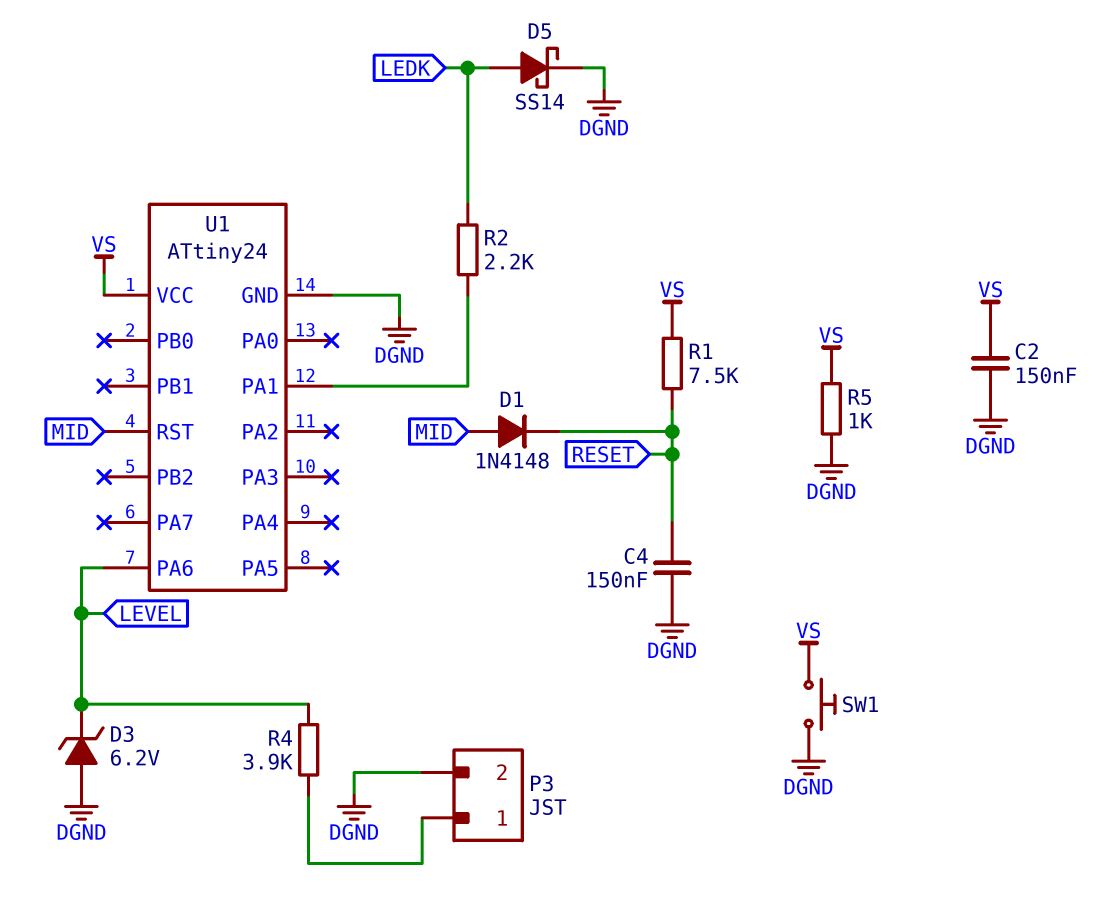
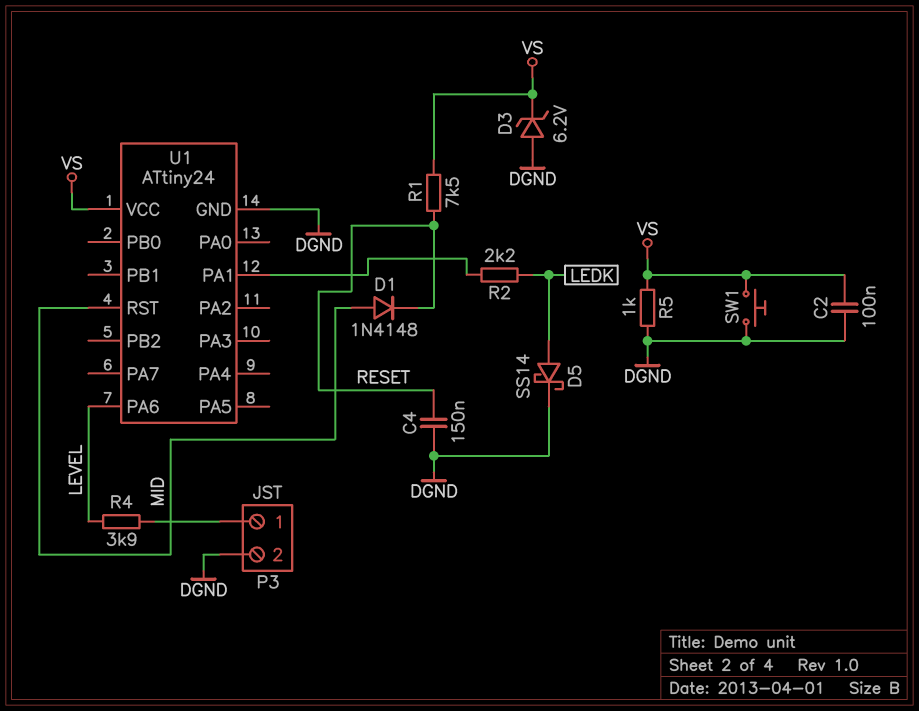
C2: 150nF (DGND, VS) -> 100nF (DGND, VS)
D3: zener 6.2V (A DGND, K LEVEL) -> zener 6.2V (A DGND, K VS)

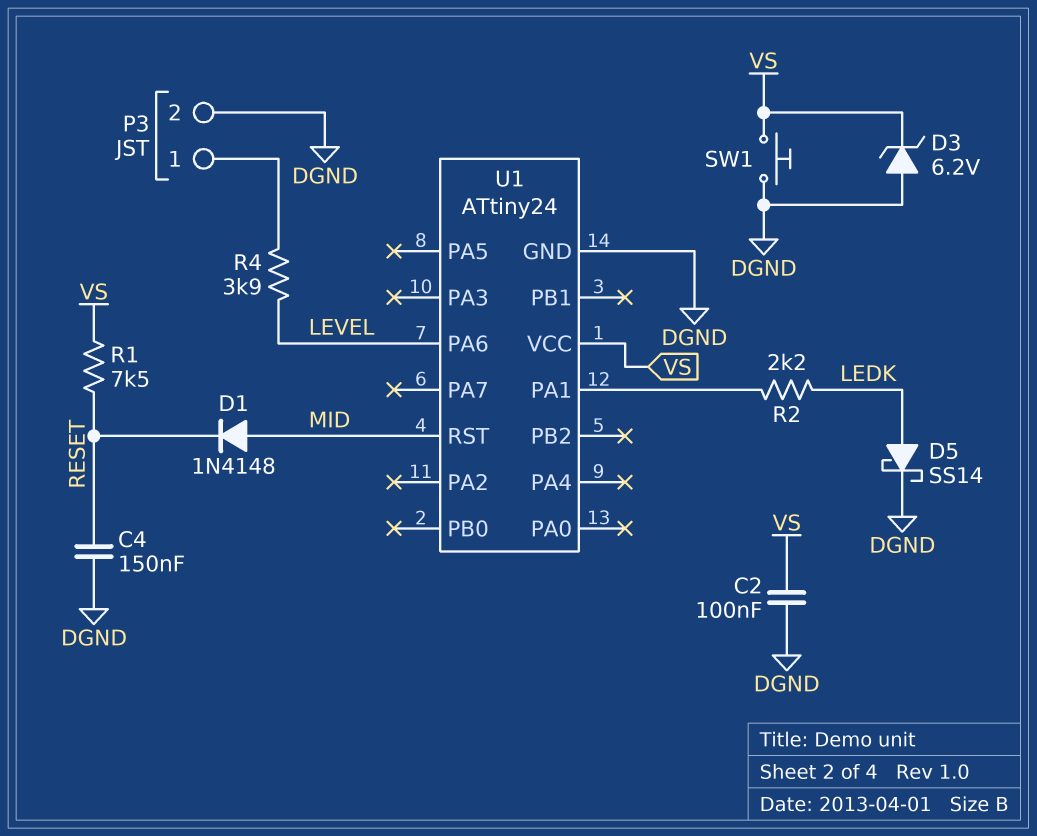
R5: 1k (DGND, VS) -> none

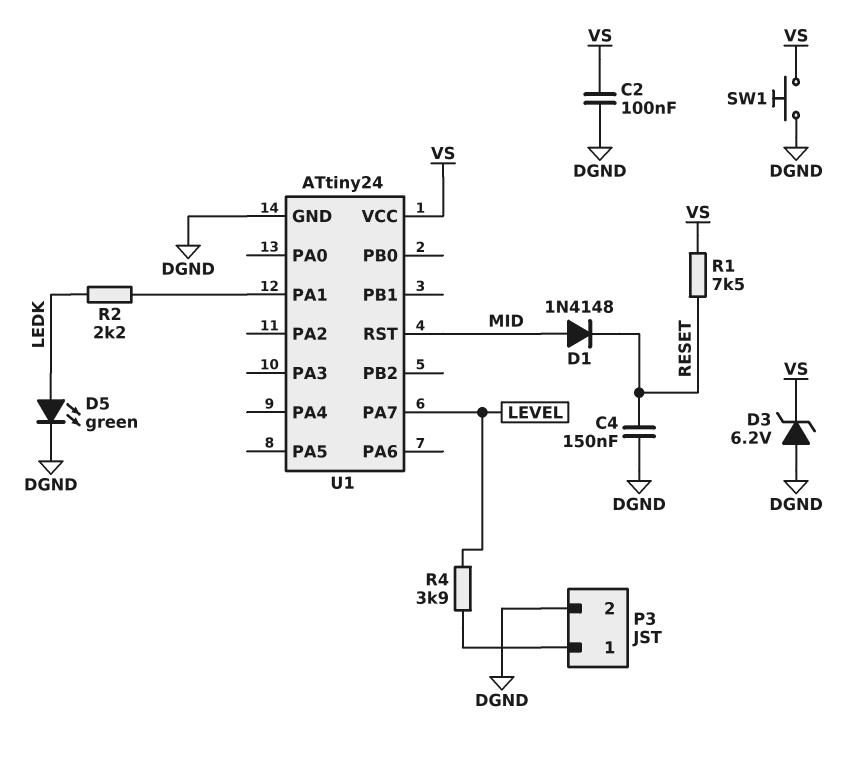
D5: schottky SS14 (A LEDK, K DGND) -> LED green (A LEDK, K DGND)
U1 pin PA6: LEVEL -> none
U1 pin PA7: none -> LEVEL

